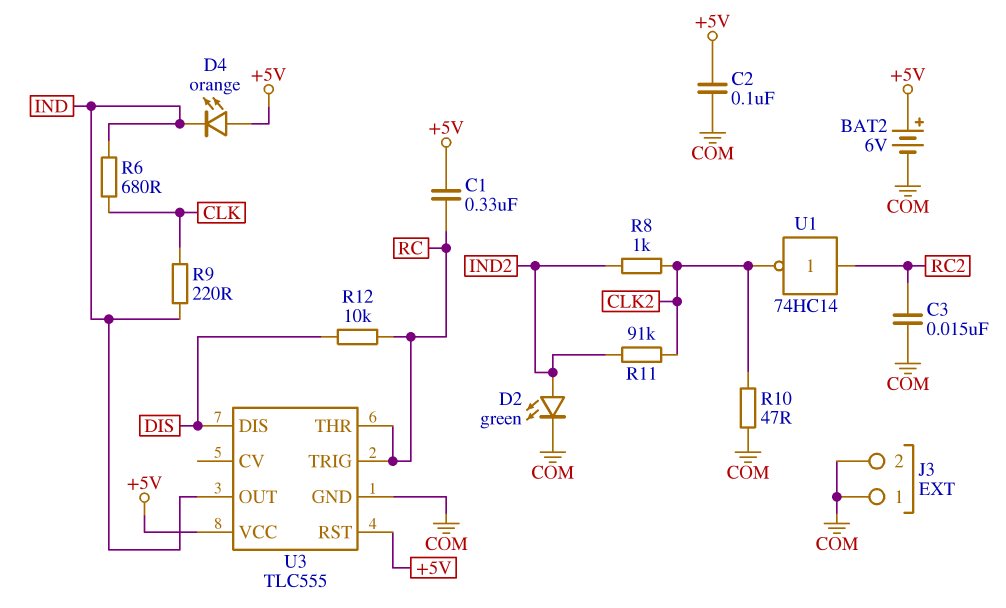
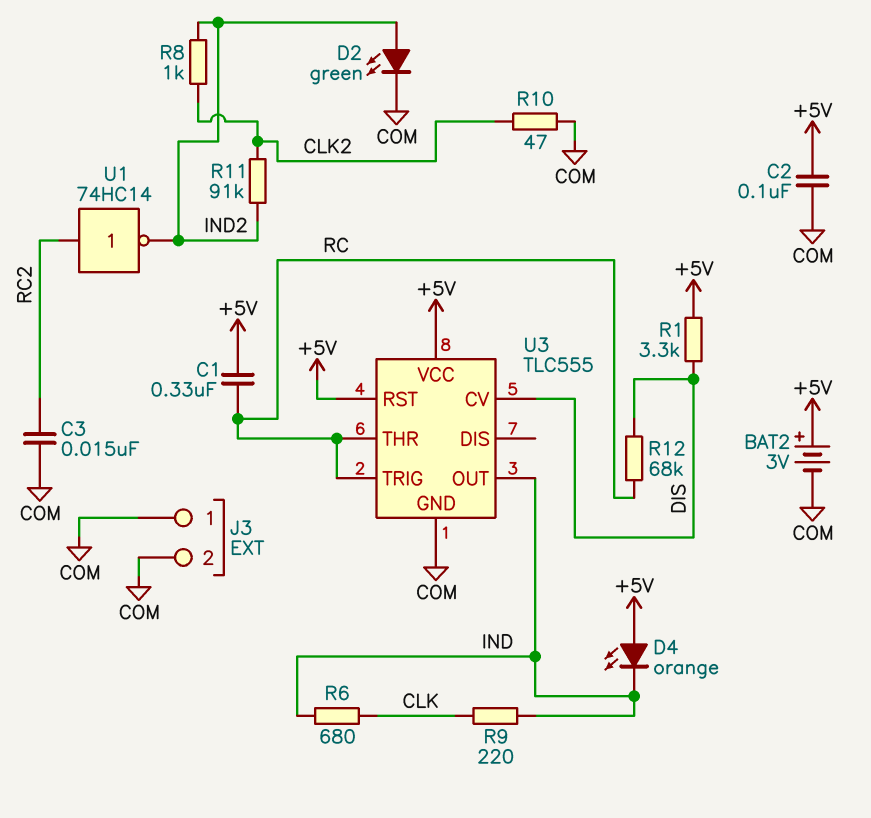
BAT2: 6V (plus +5V, minus COM) -> 3V (plus +5V, minus COM)
R1: none -> 3.3k (+5V, DIS)
R12: 10k (DIS, RC) -> 68k (DIS, RC)
U1: NOT 74HC14 (in RC2, out CLK2) -> NOT 74HC14 (in RC2, out IND2)
U3 pin CV: none -> DIS
U3 pin DIS: DIS -> none

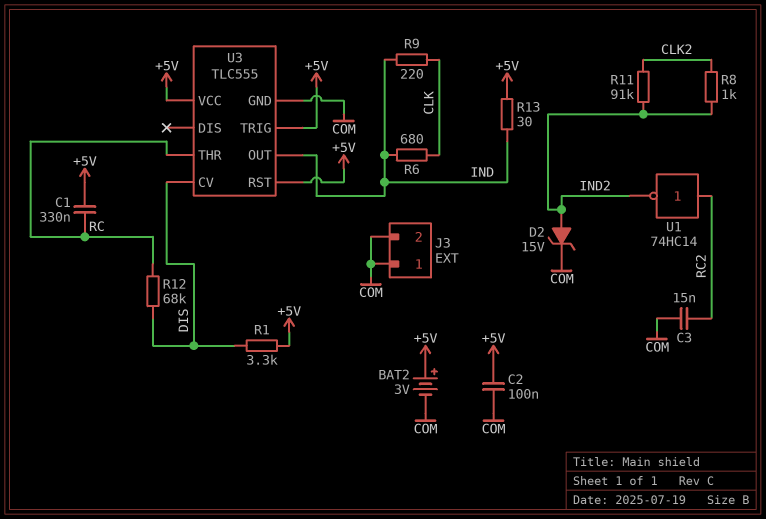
D2: LED green (A IND2, K COM) -> zener 15V (A IND2, K COM)
D4: LED orange (A +5V, K IND) -> none
R10: 47 (CLK2, COM) -> none
R13: none -> 30 (+5V, IND)
U3 pin TRIG: RC -> +5V

